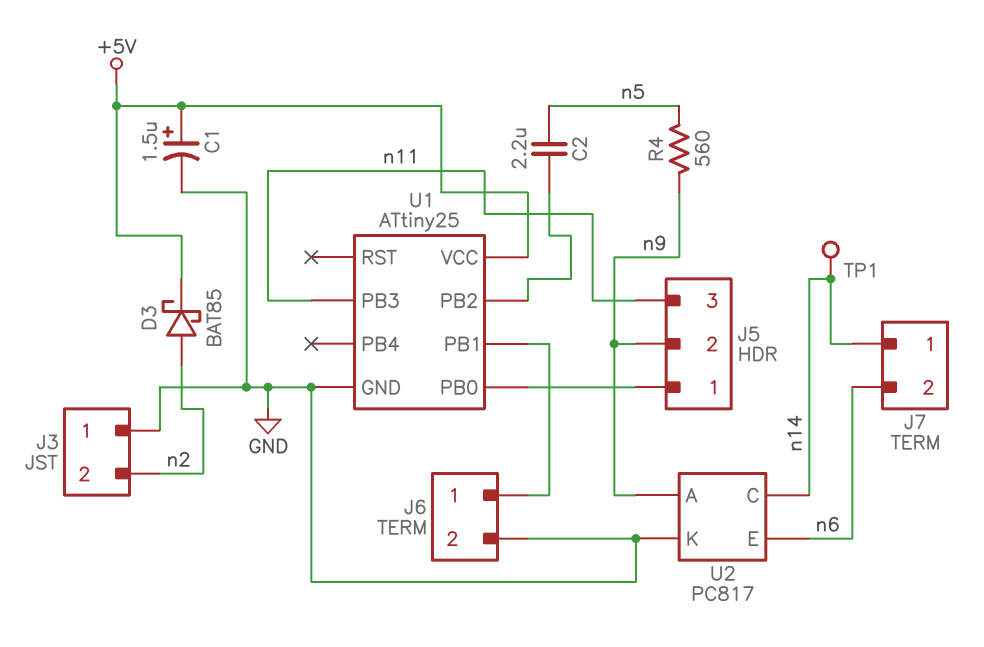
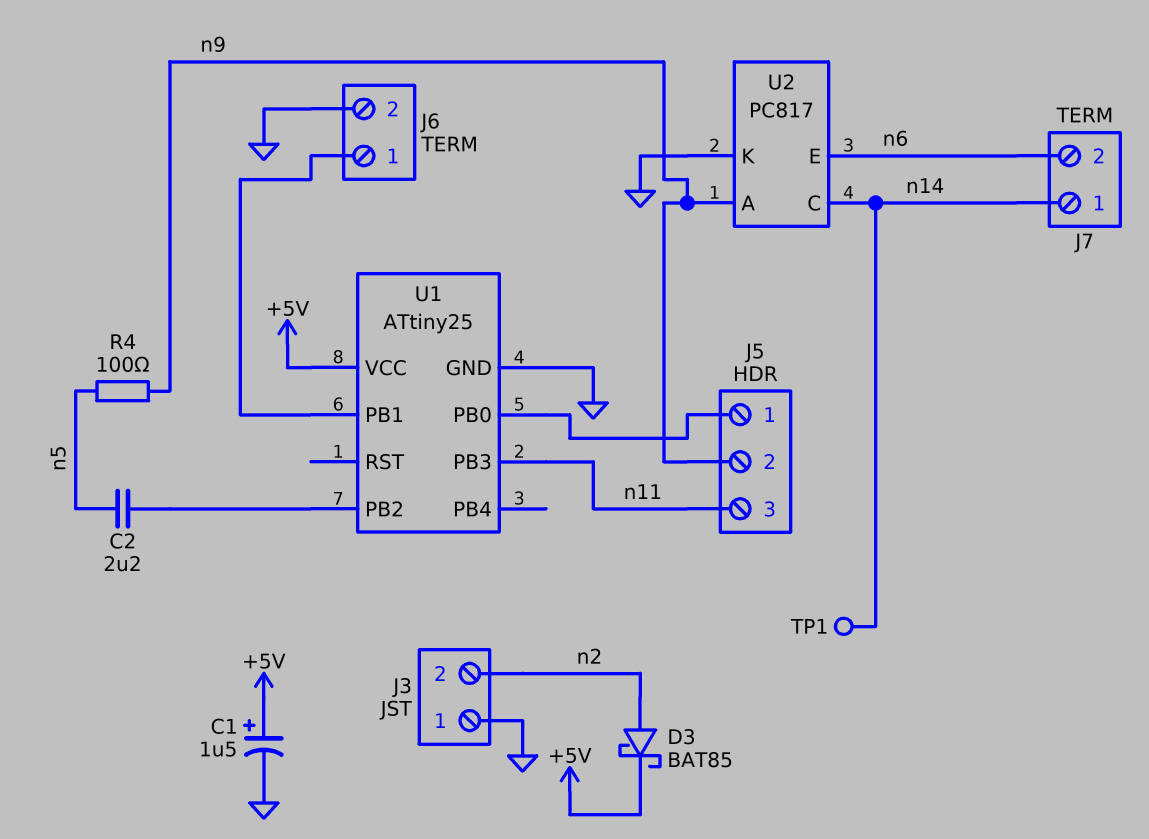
R4: 560 (n5, n9) -> 100 (n5, n9)

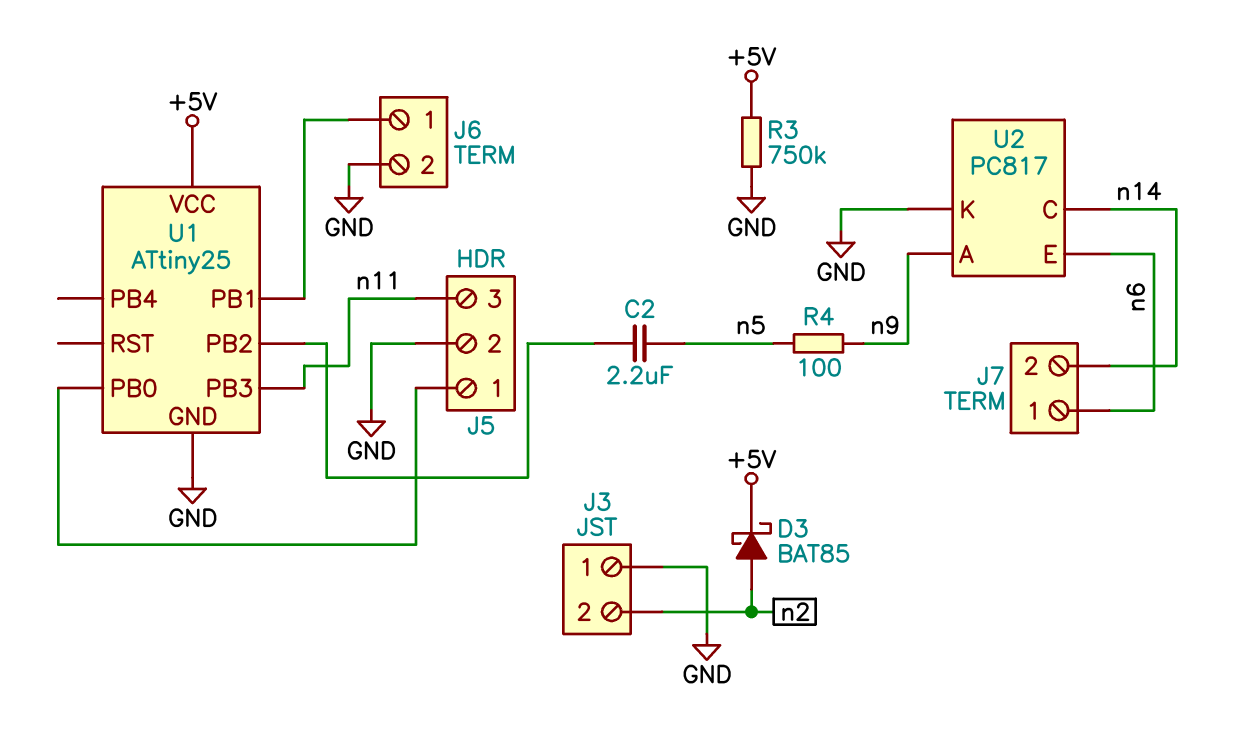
C1: 1.5uF (plus +5V, minus GND) -> none
J5 pin 2: n9 -> GND
J7 pin 1: n14 -> n6
J7 pin 2: n6 -> n14
R3: none -> 750k (+5V, GND)
TP1: test point (n14) -> none

